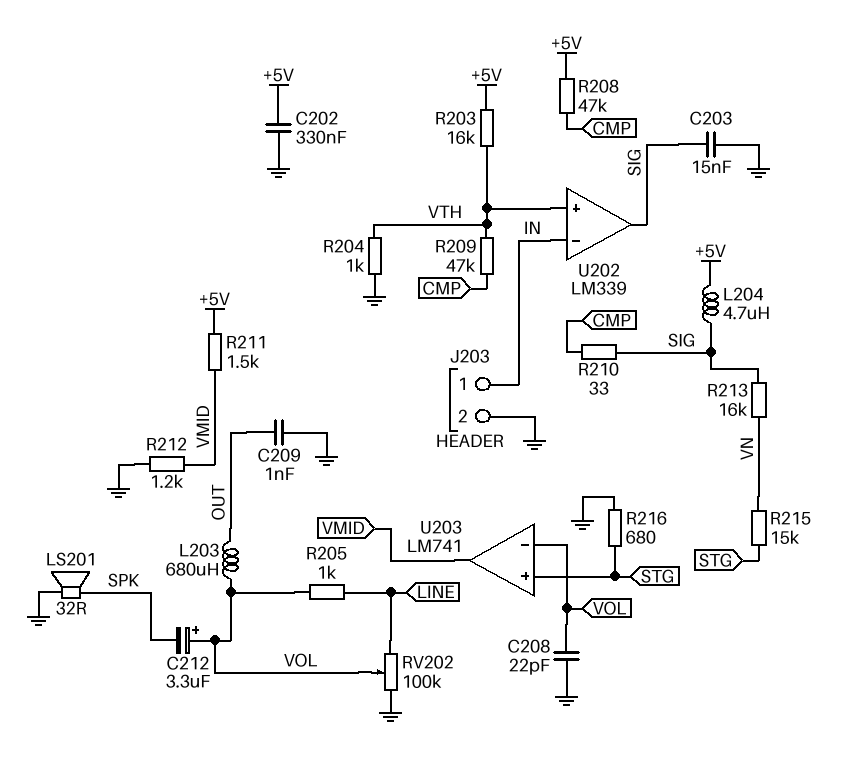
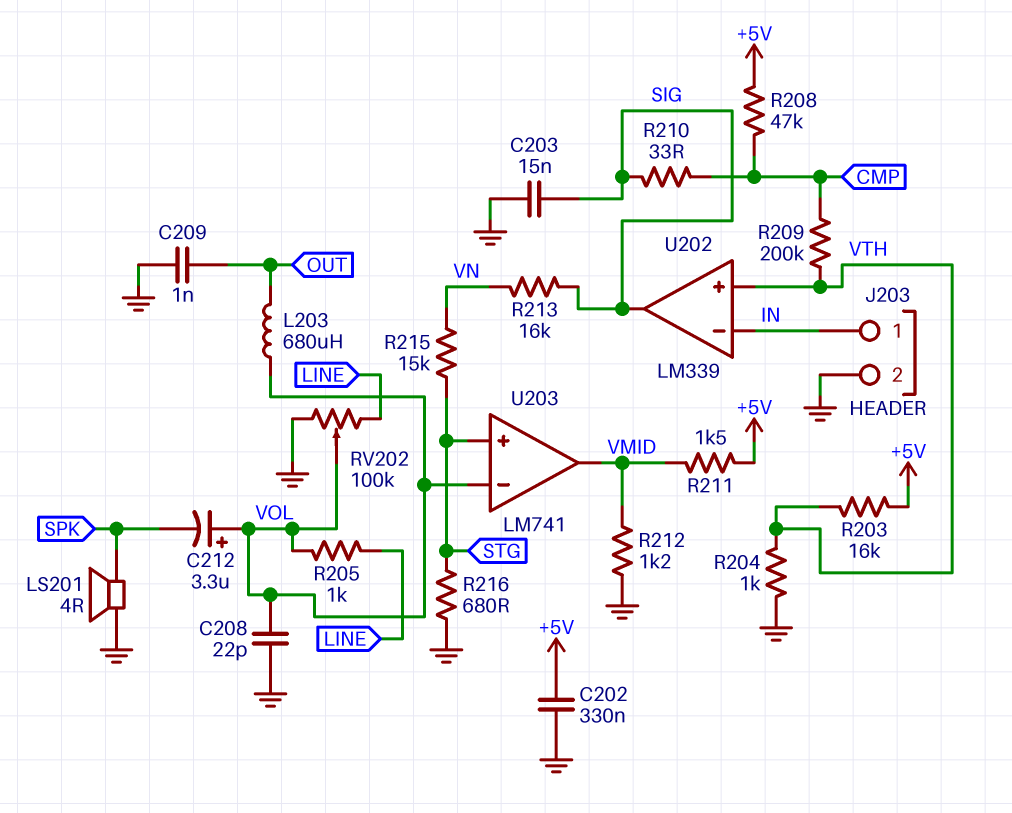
L204: 4.7uH (+5V, SIG) -> none
LS201: speaker 32R (GND, SPK) -> speaker 4R (GND, SPK)
R209: 47k (CMP, VTH) -> 200k (CMP, VTH)

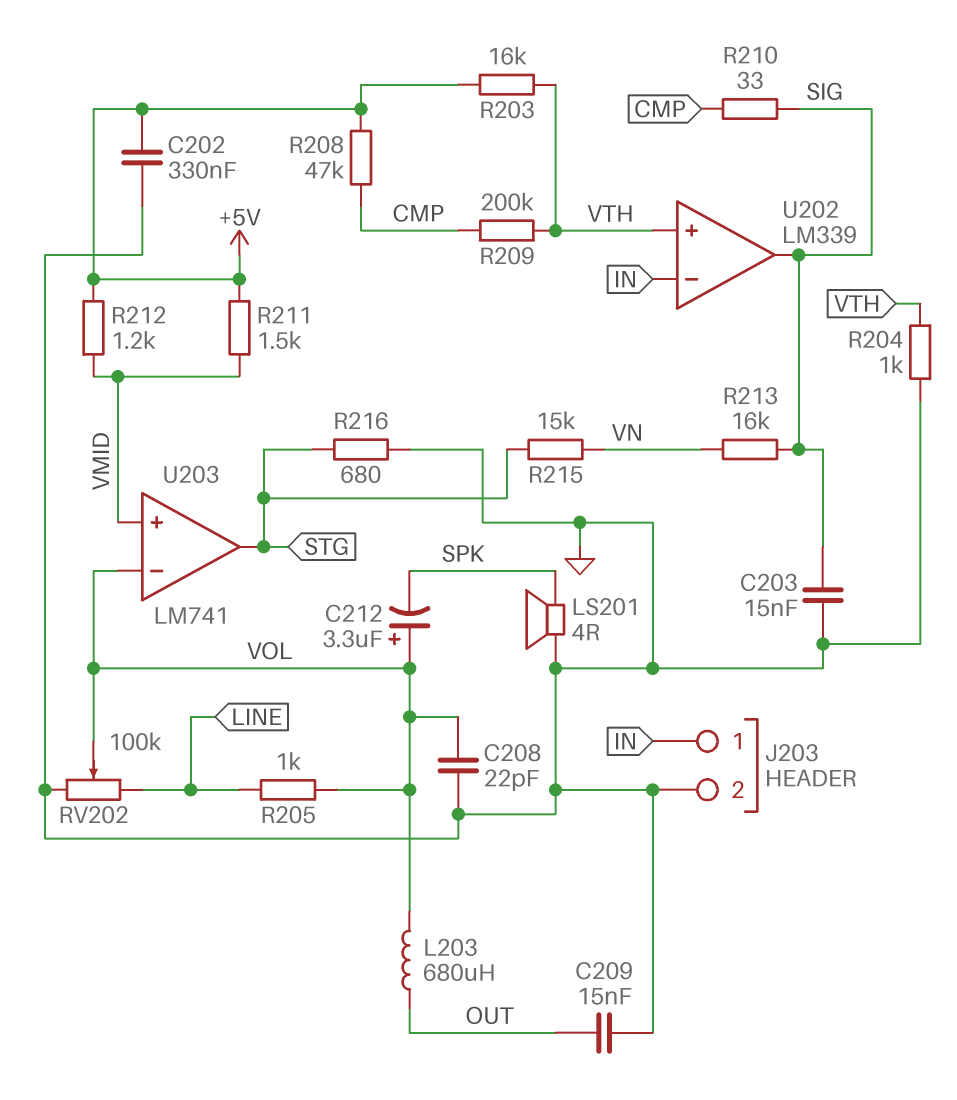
C209: 1nF (GND, OUT) -> 15nF (GND, OUT)
R212: 1.2k (GND, VMID) -> 1.2k (+5V, VMID)
U203 pin in+: STG -> VMID
U203 pin out: VMID -> STG

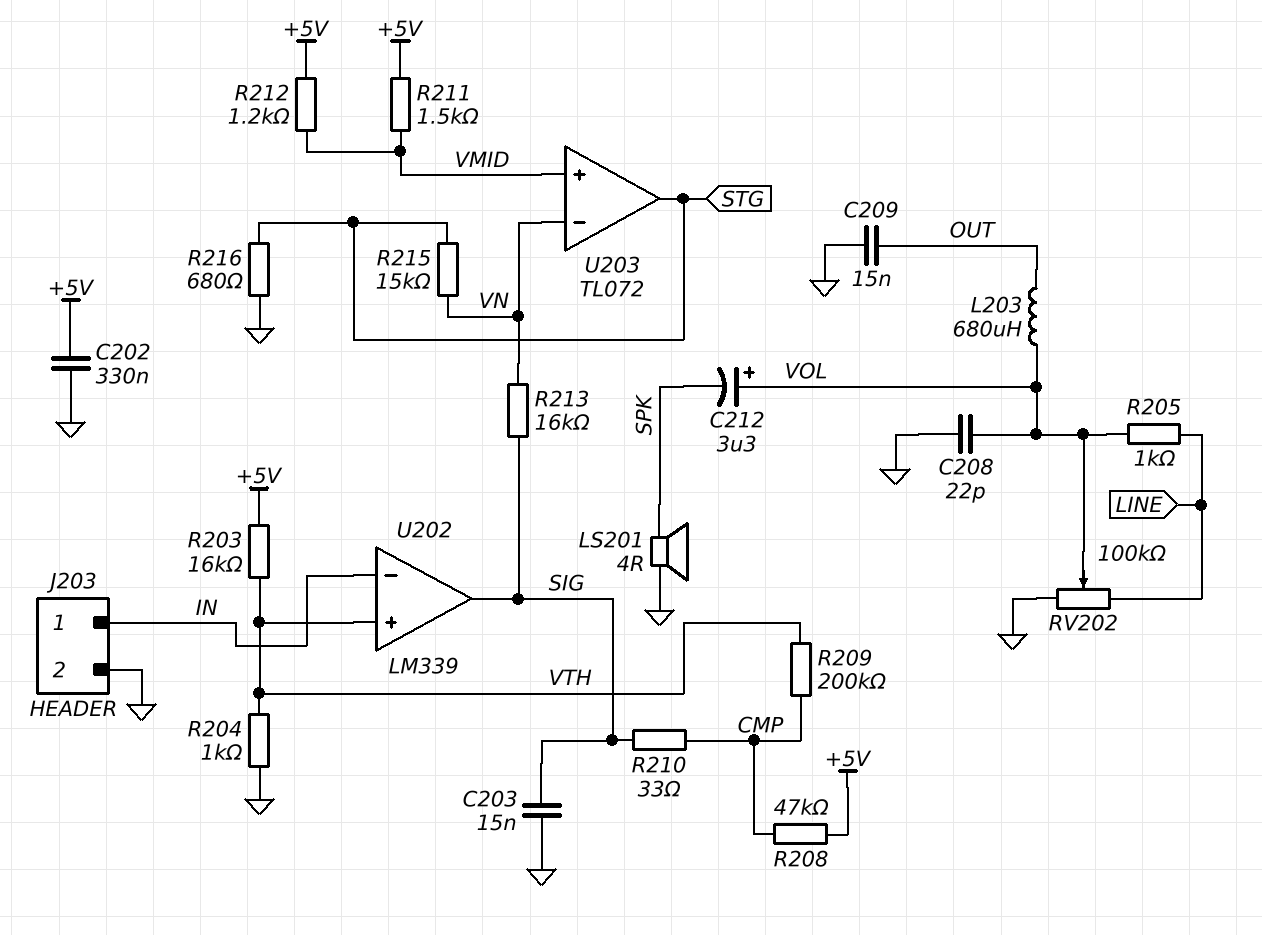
U203: LM741 -> TL072
U203 pin in-: VOL -> VN

